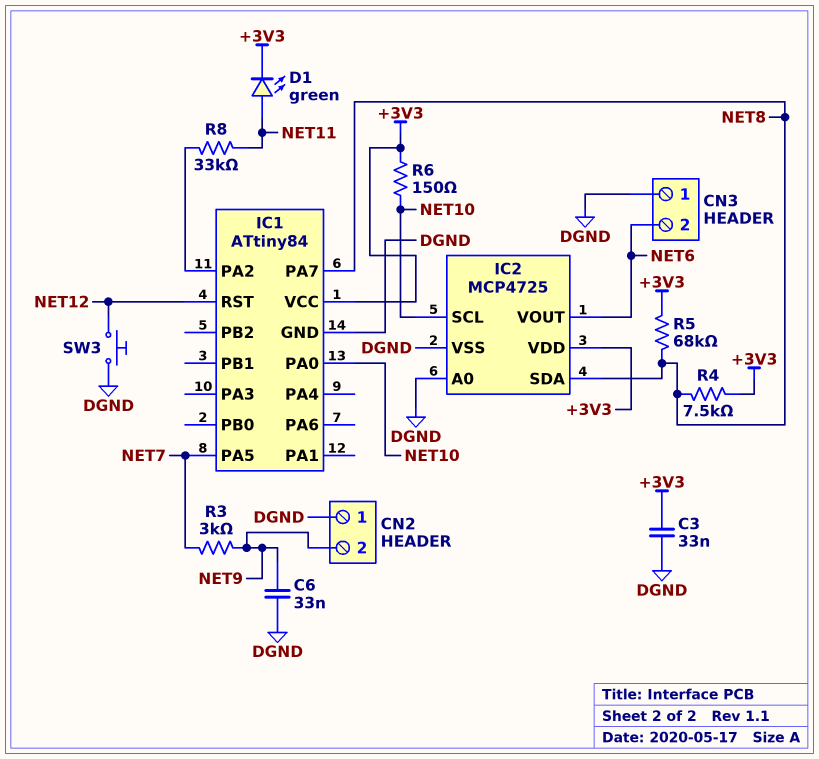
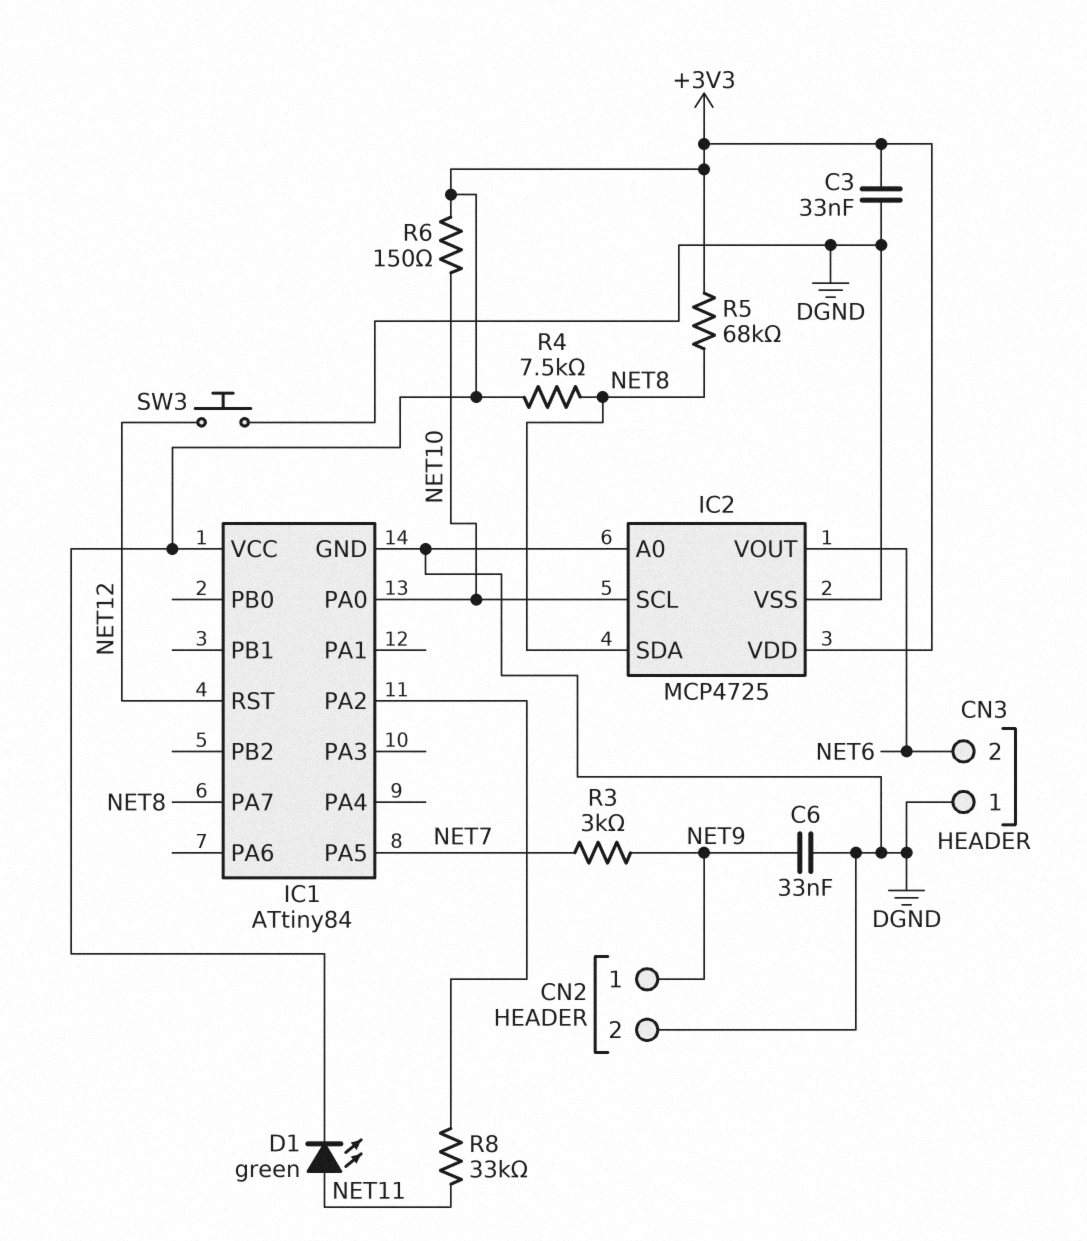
CN2 pin 1: DGND -> NET9
CN2 pin 2: NET9 -> DGND

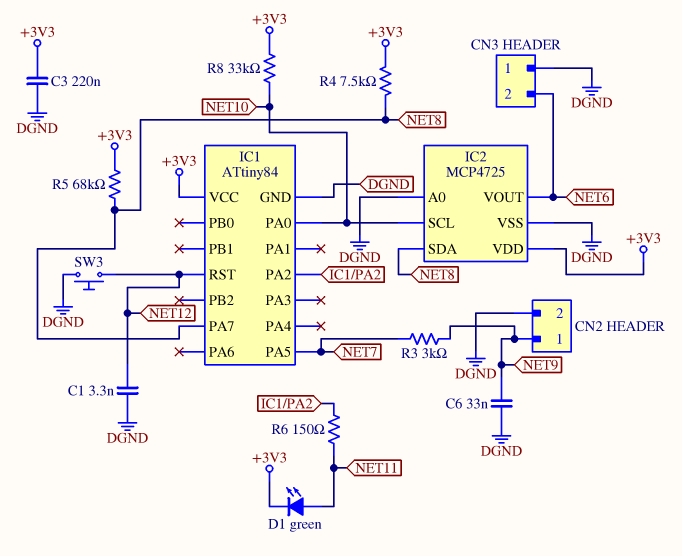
C1: none -> 3.3nF (DGND, NET12)
C3: 33nF (+3V3, DGND) -> 220nF (+3V3, DGND)
R6: 150 (+3V3, NET10) -> 150 (IC1/PA2, NET11)
R8: 33k (IC1/PA2, NET11) -> 33k (+3V3, NET10)

